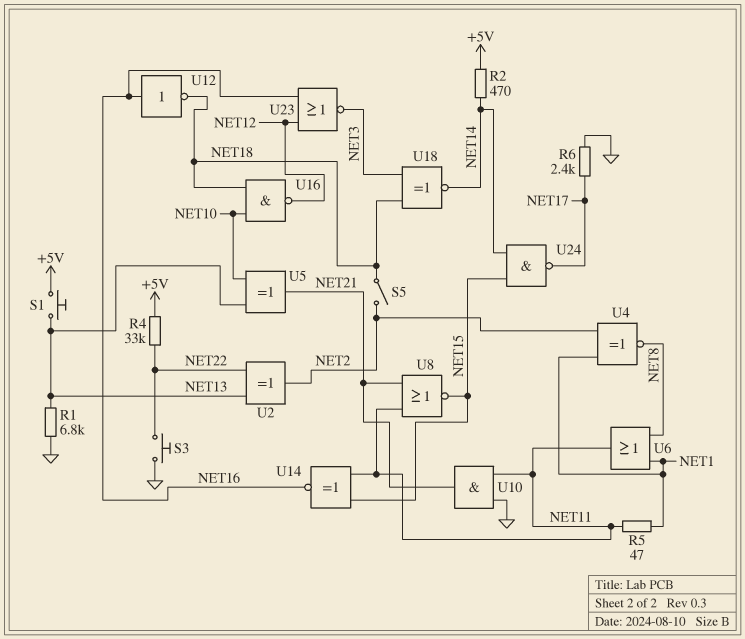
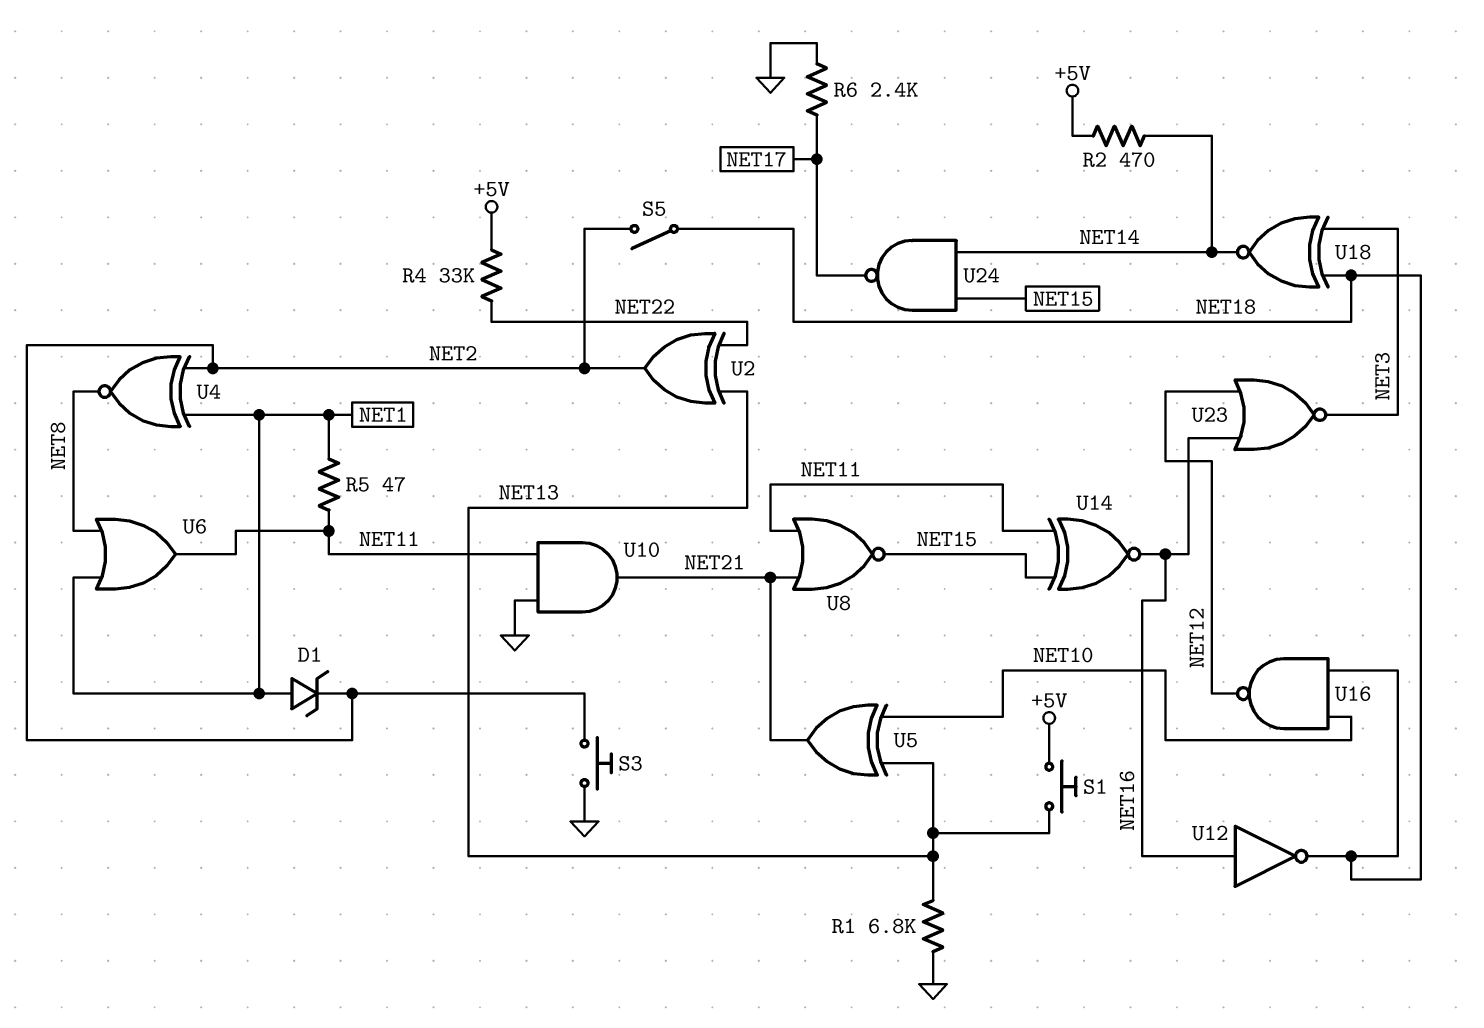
D1: none -> zener (A NET1, K NET2)
S3: button (GND, NET22) -> button (GND, NET2)

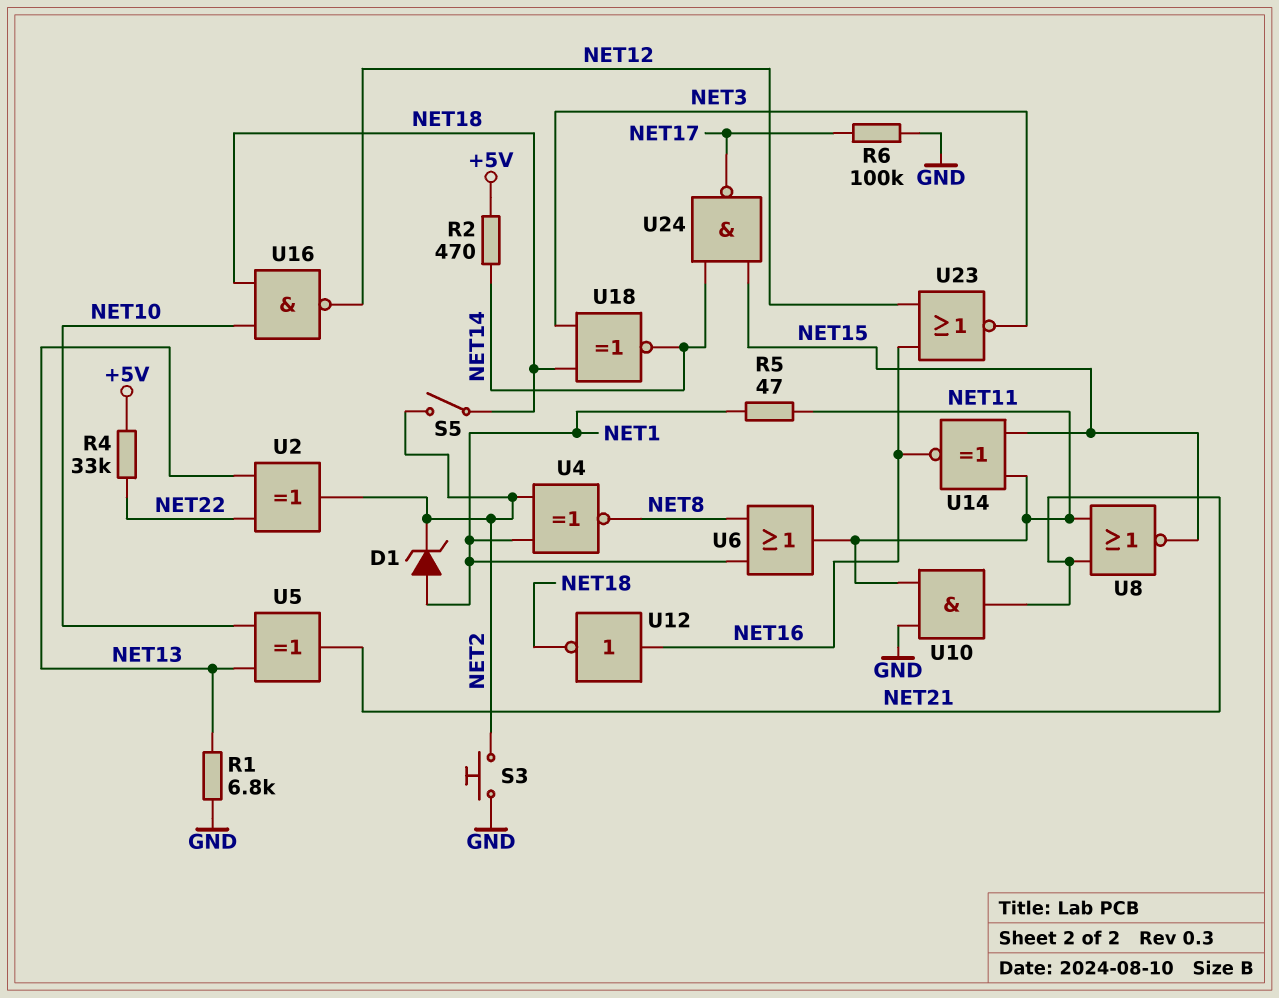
R6: 2.4k (GND, NET17) -> 100k (GND, NET17)
S1: button (+5V, NET13) -> none

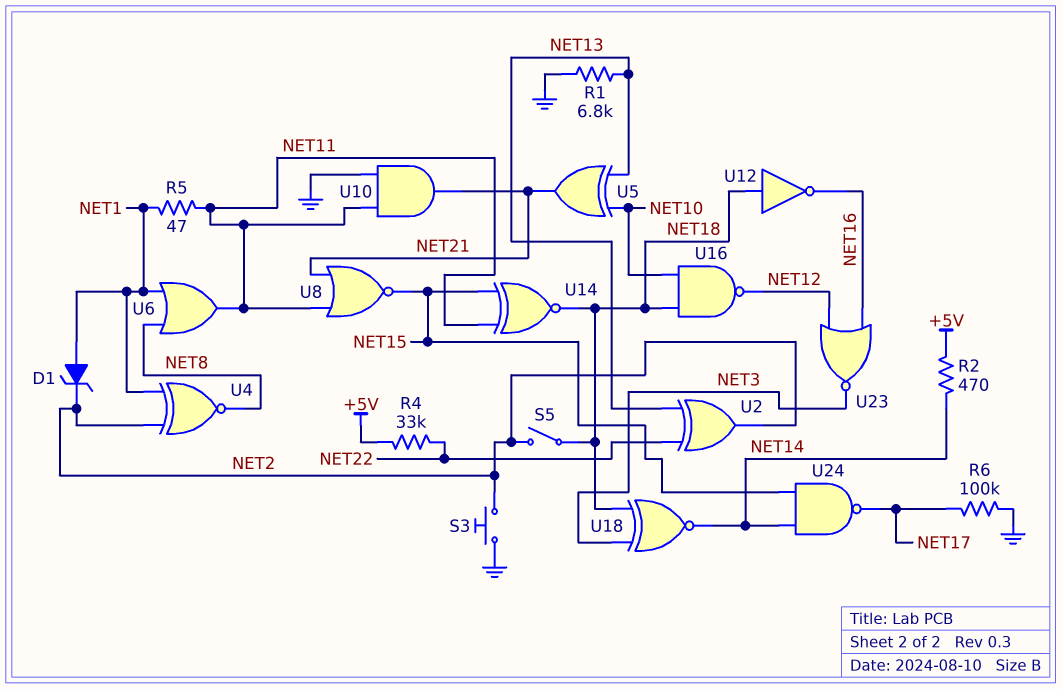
U12: NOT (in NET16, out NET18) -> NOT (in NET18, out NET16)
U14: XNOR (in NET11, in NET15, out NET16) -> XNOR (in NET11, in NET15, out NET18)

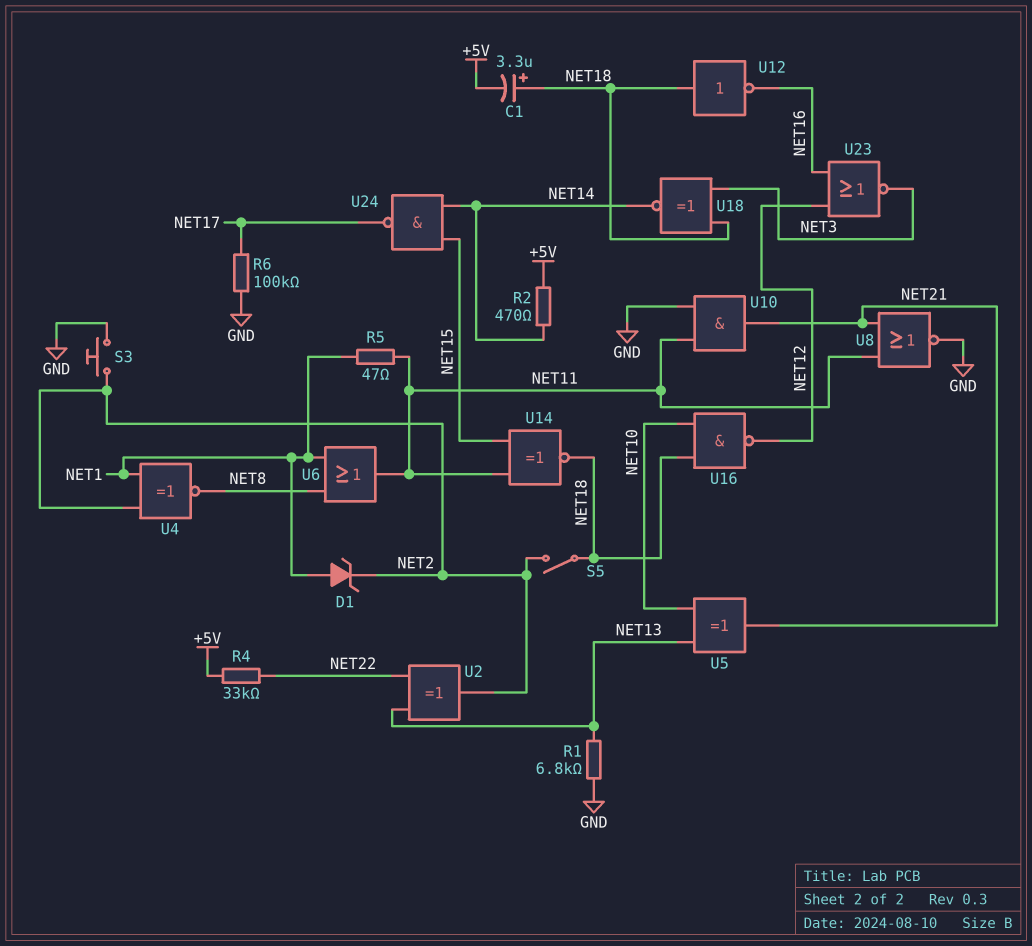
C1: none -> 3.3uF (plus NET18, minus +5V)
U8: NOR (in NET11, in NET21, out NET15) -> NOR (in NET11, in NET21, out GND)

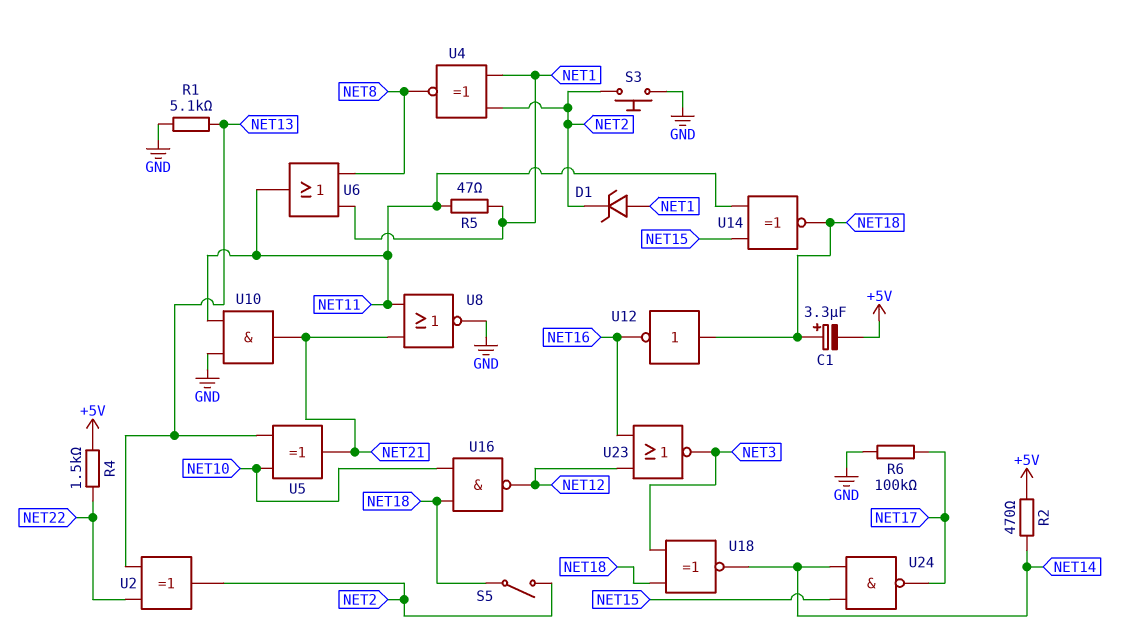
R1: 6.8k (GND, NET13) -> 5.1k (GND, NET13)
R4: 33k (+5V, NET22) -> 1.5k (+5V, NET22)

